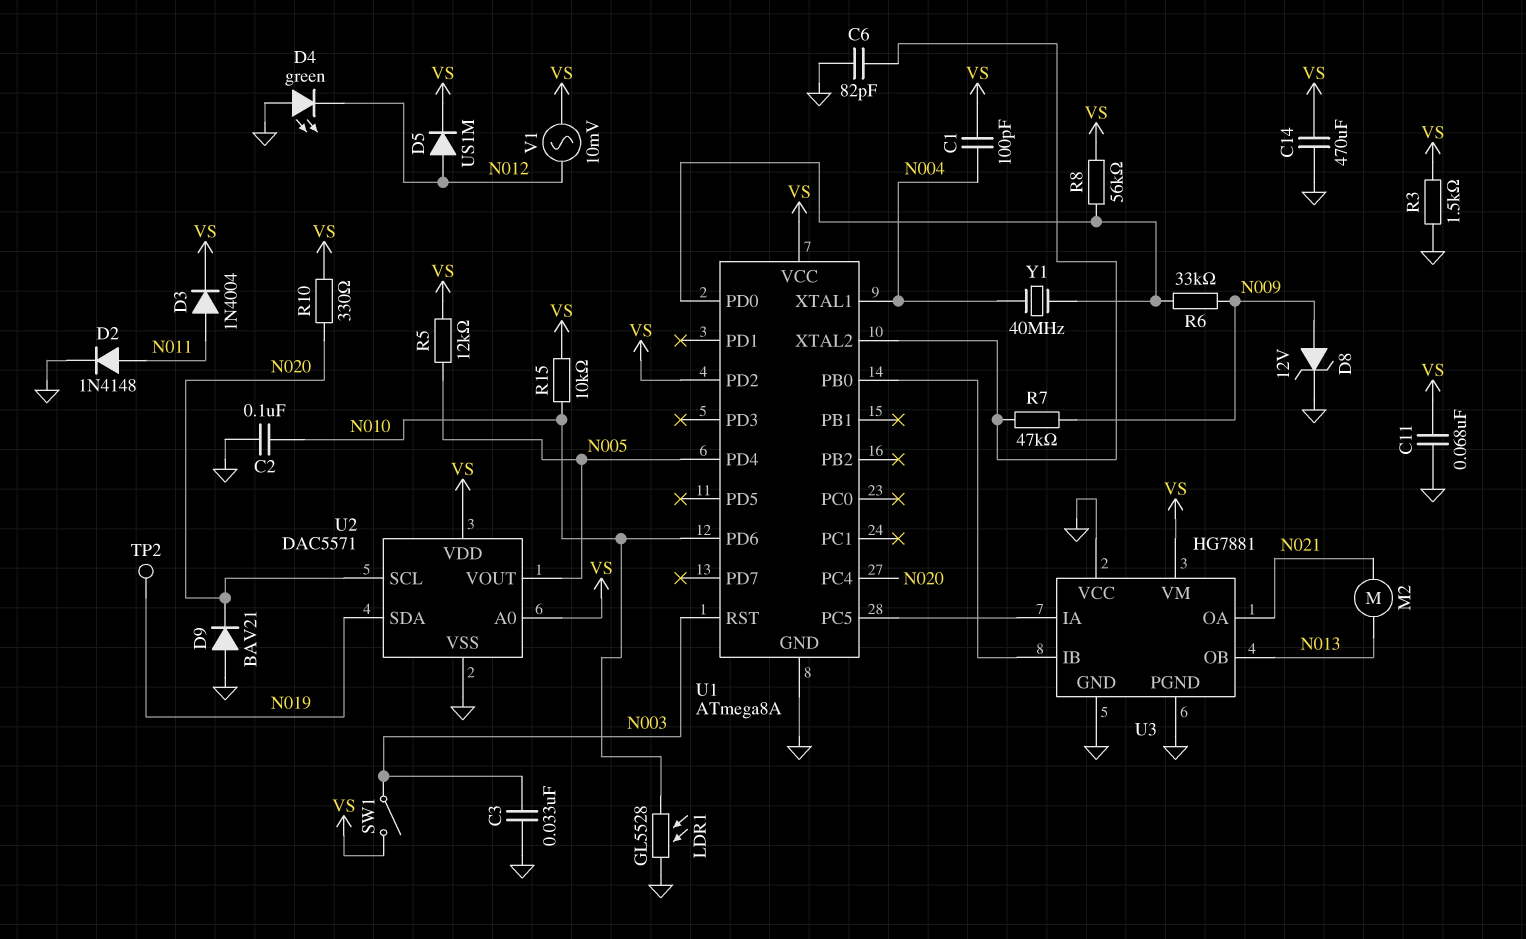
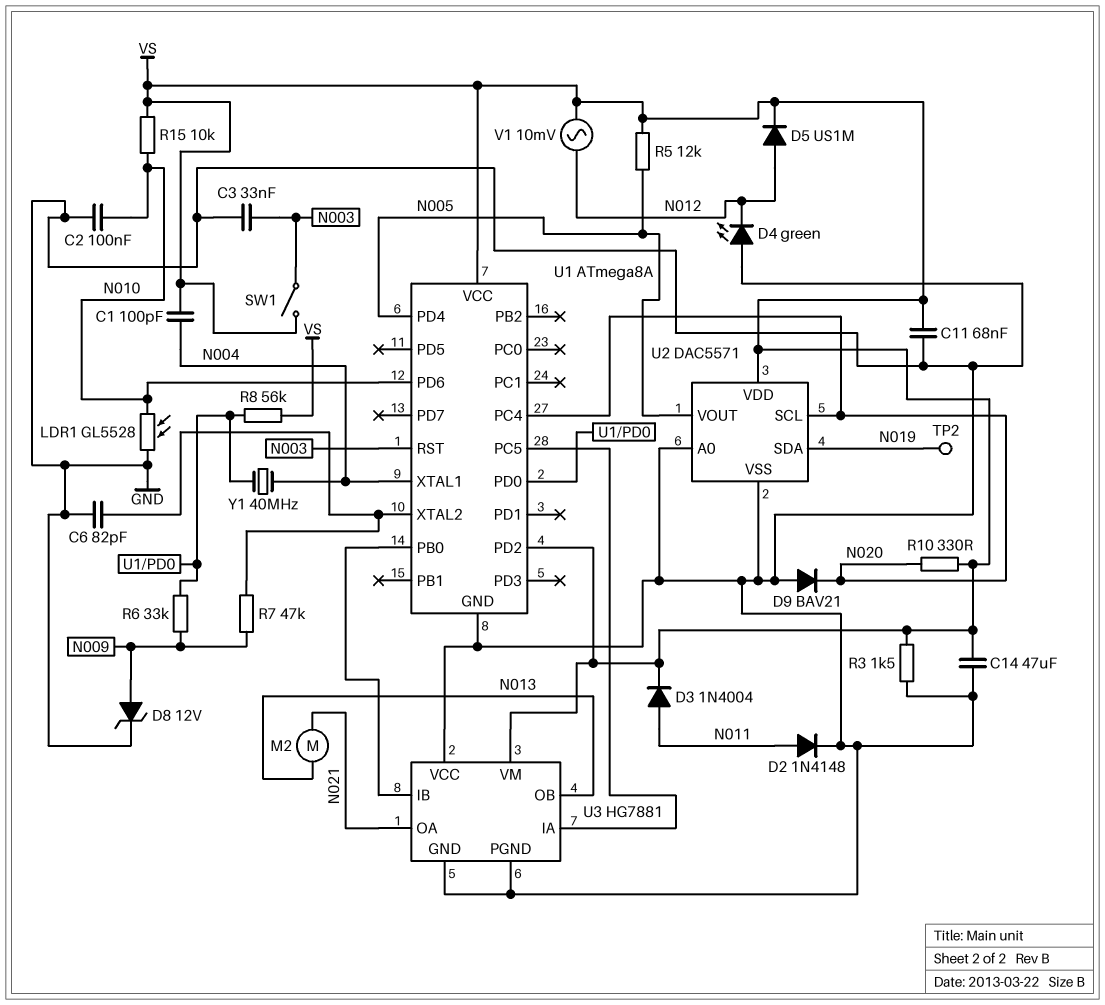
C14: 470uF (GND, VS) -> 47uF (GND, VS)
U2 pin A0: VS -> GND

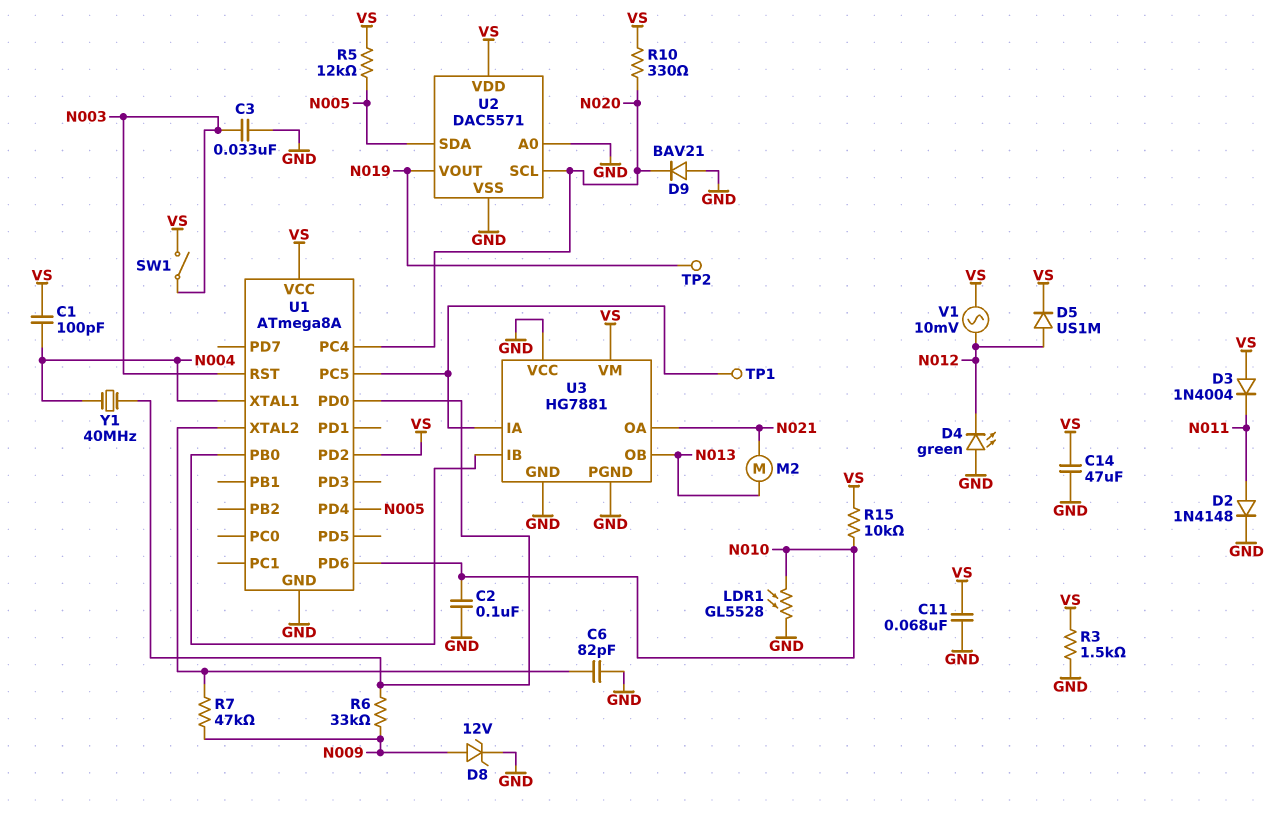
D3: diode 1N4004 (A N011, K VS) -> diode 1N4004 (A VS, K N011)
R8: 56k (U1/PD0, VS) -> none
TP1: none -> test point (U1/PC5)
U2 pin SDA: N019 -> N005
U2 pin VOUT: N005 -> N019

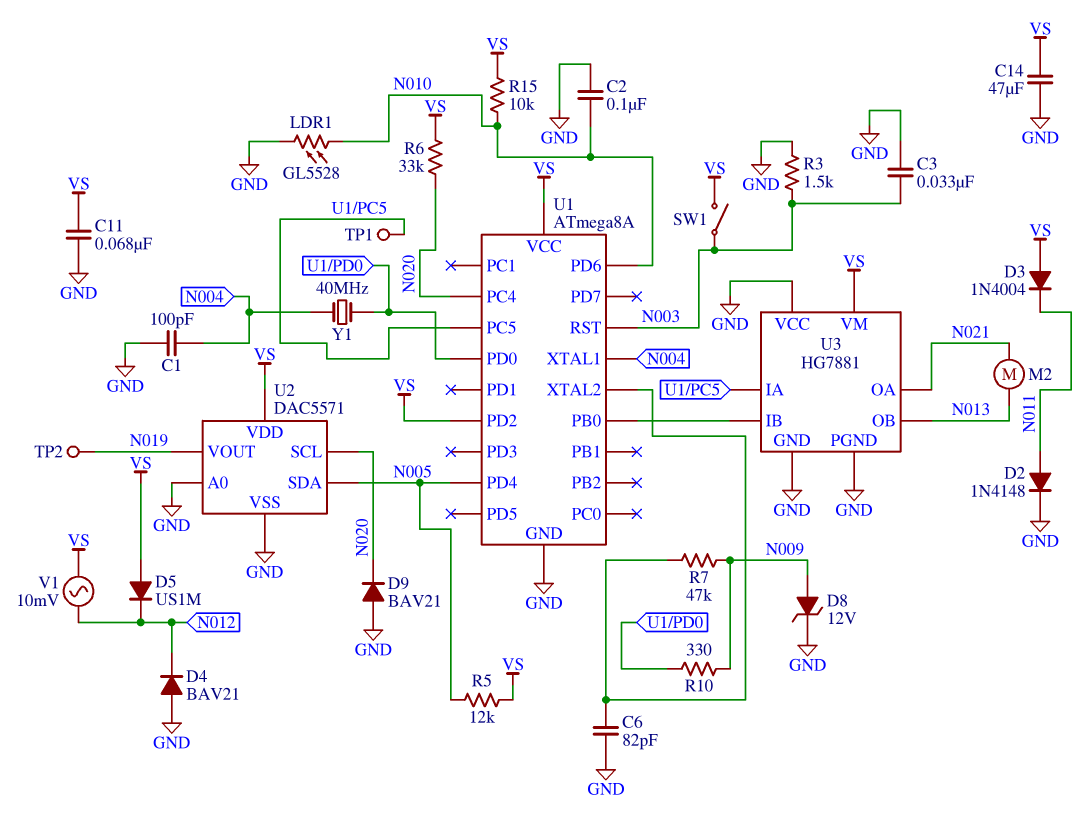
C1: 100pF (N004, VS) -> 100pF (GND, N004)
D4: LED green (A GND, K N012) -> diode BAV21 (A GND, K N012)
D5: diode US1M (A N012, K VS) -> diode US1M (A VS, K N012)
R3: 1.5k (GND, VS) -> 1.5k (GND, N003)
R6: 33k (N009, U1/PD0) -> 33k (N020, VS)
R10: 330 (N020, VS) -> 330 (N009, U1/PD0)

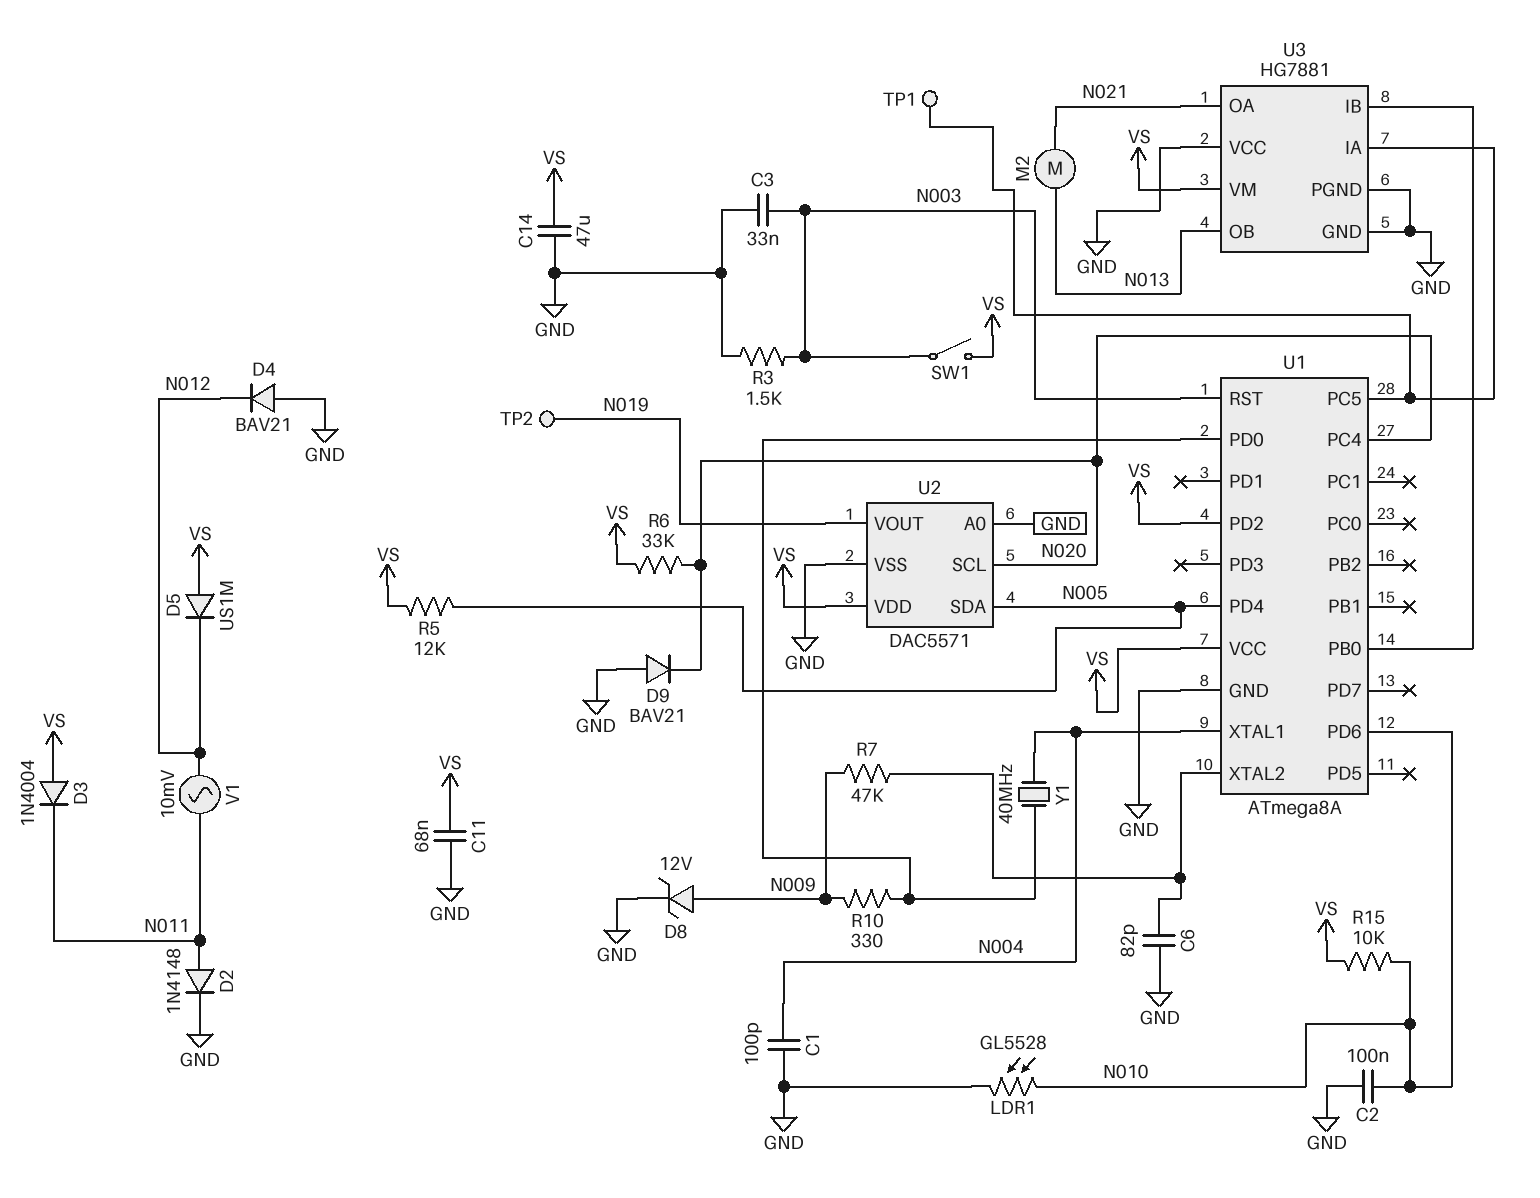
V1: AC 10mV (N012, VS) -> AC 10mV (N011, N012)

